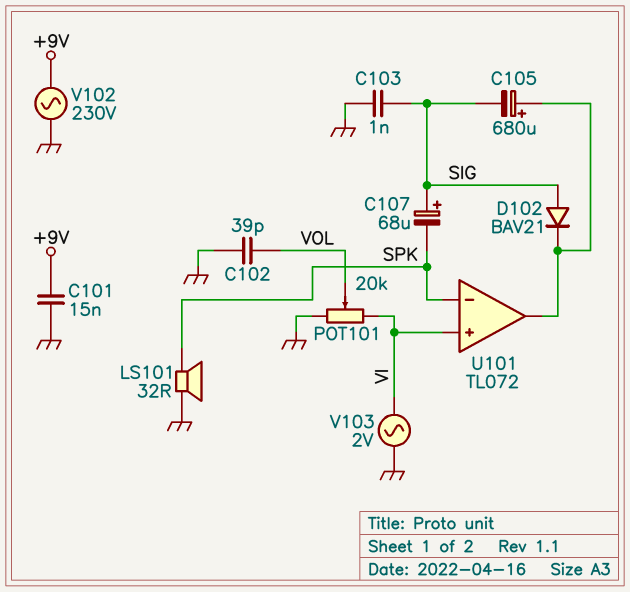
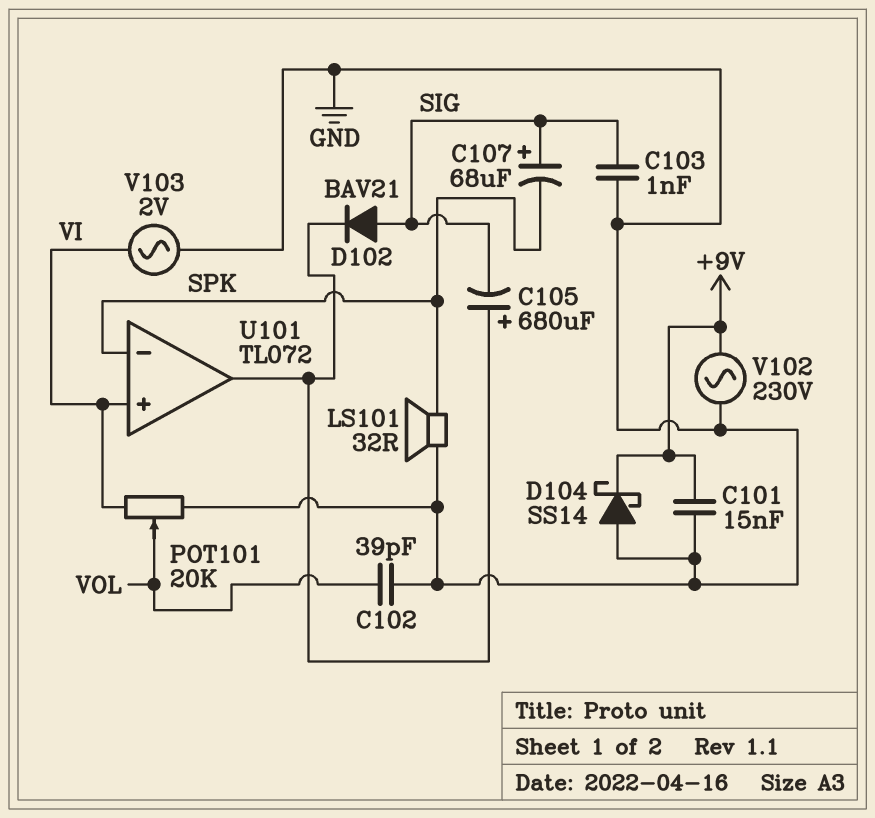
D104: none -> schottky SS14 (A GND, K +9V)

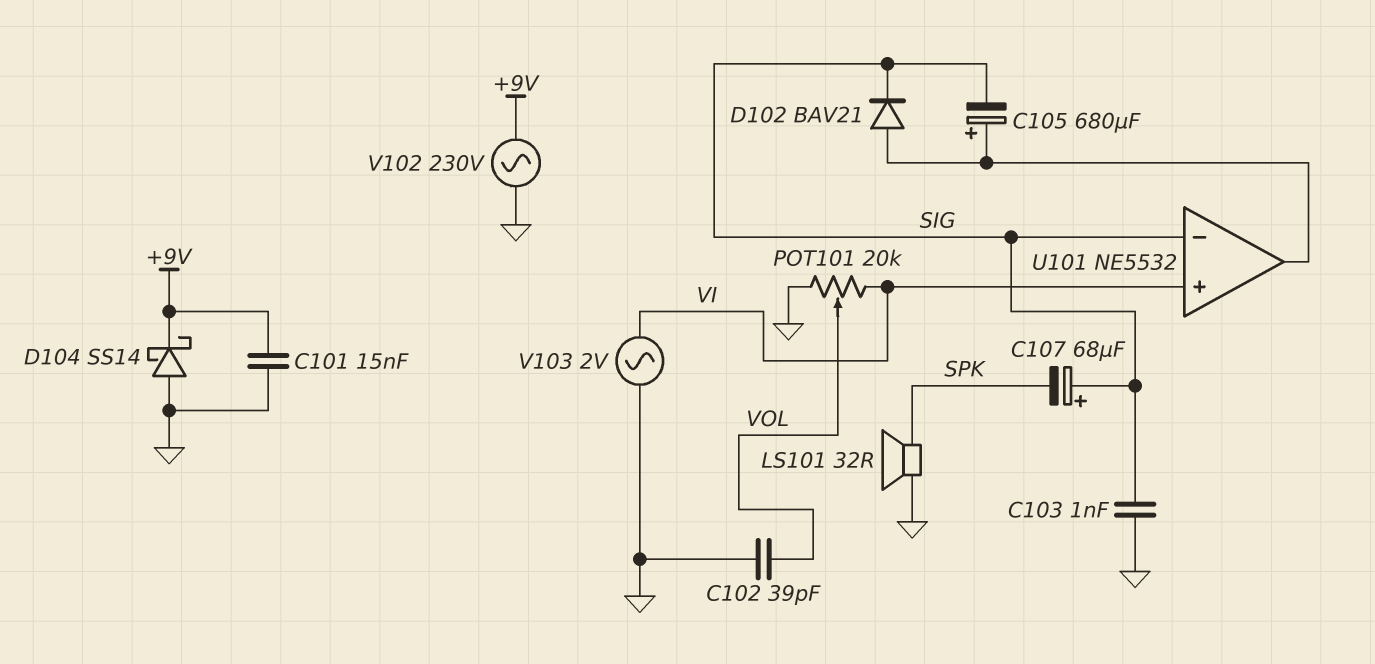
D102: diode BAV21 (A SIG, K U101/out) -> diode BAV21 (A U101/out, K SIG)
U101: TL072 -> NE5532
U101 pin in-: SPK -> SIG

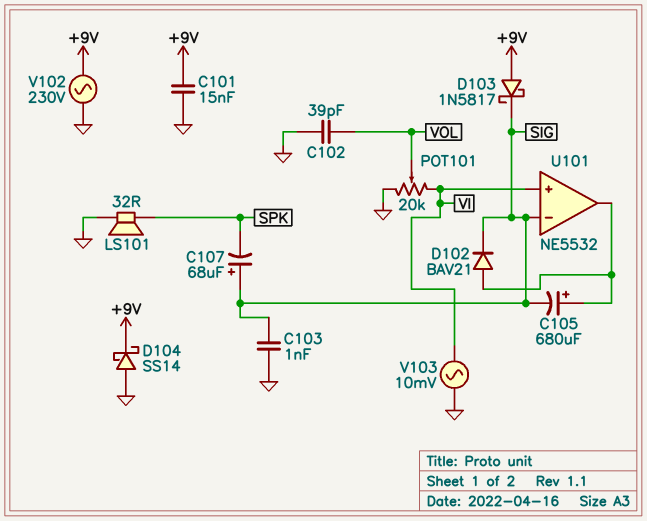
D103: none -> schottky 1N5817 (A +9V, K SIG)
V103: AC 2V (GND, VI) -> AC 10mV (GND, VI)

